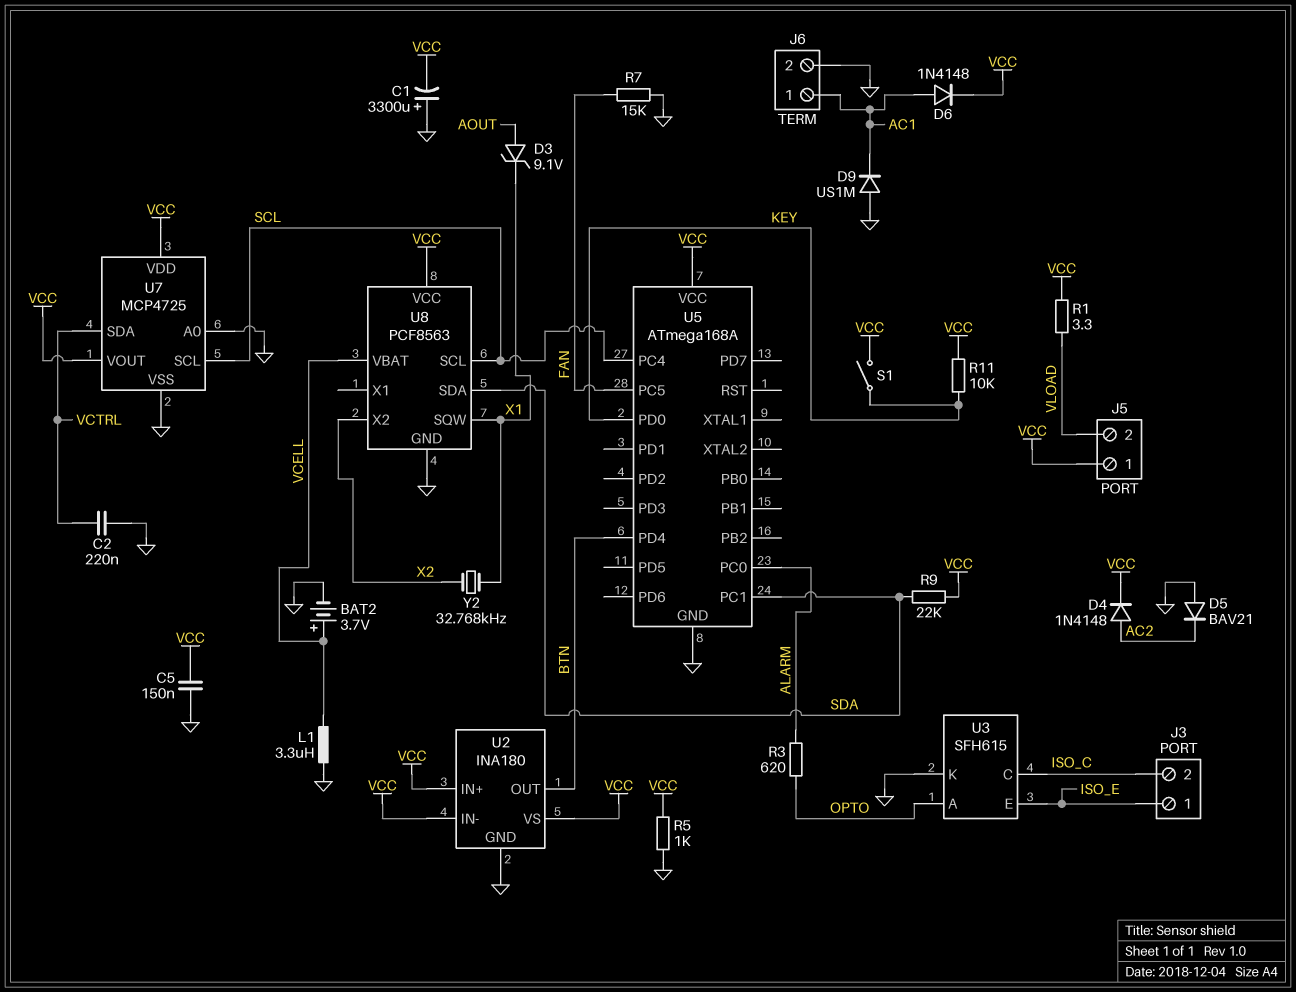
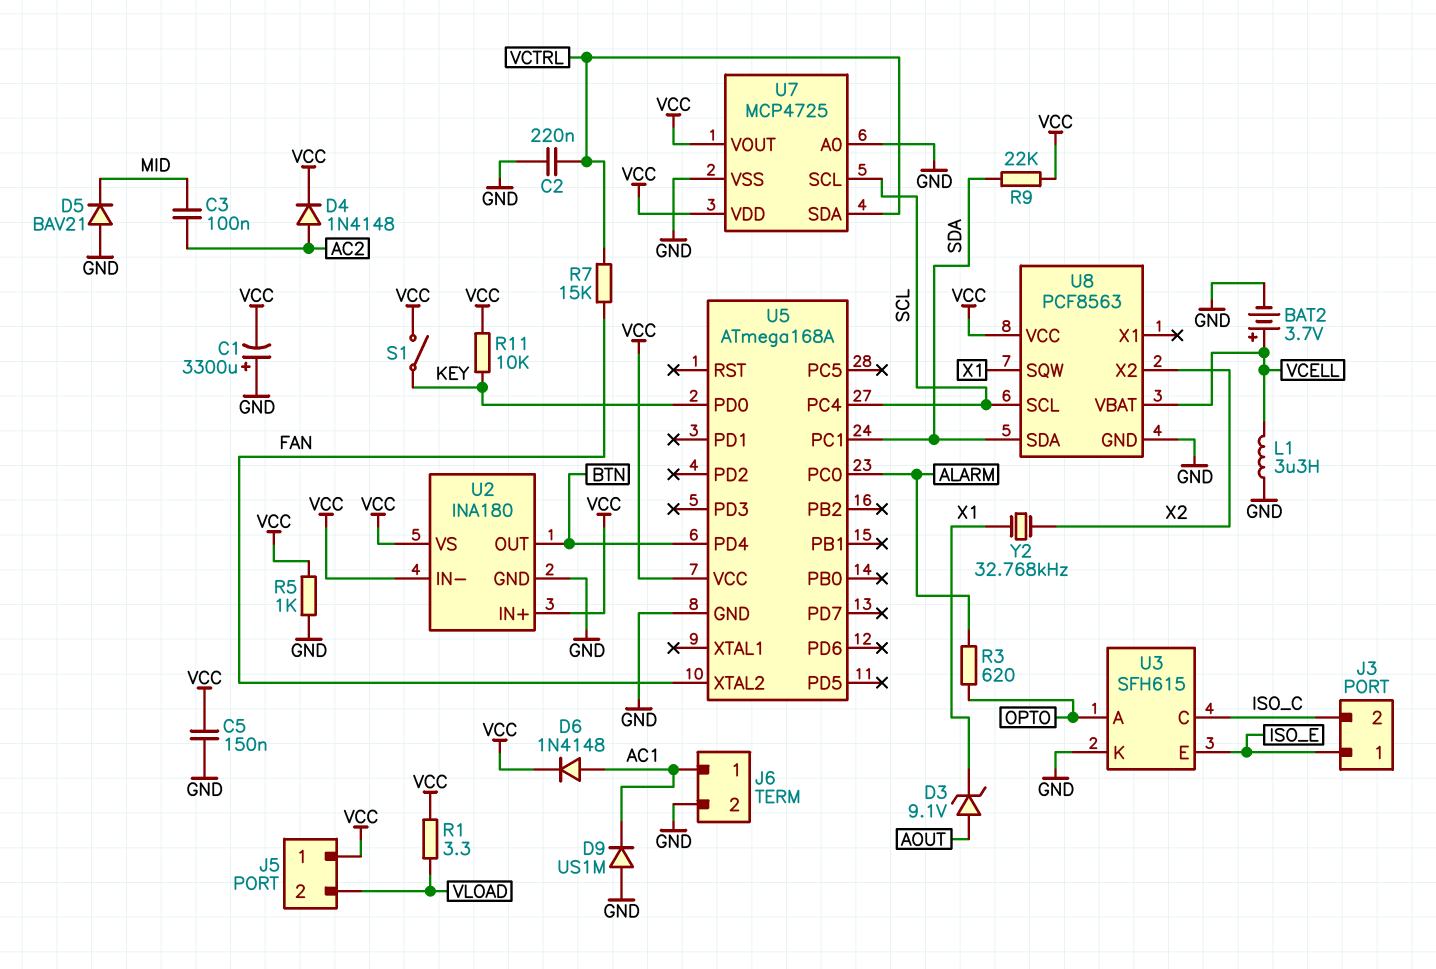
C3: none -> 100nF (AC2, MID)
D5: diode BAV21 (A GND, K AC2) -> diode BAV21 (A GND, K MID)
R7: 15k (FAN, GND) -> 15k (FAN, VCTRL)
U5 pin PC5: FAN -> none
U5 pin XTAL2: none -> FAN

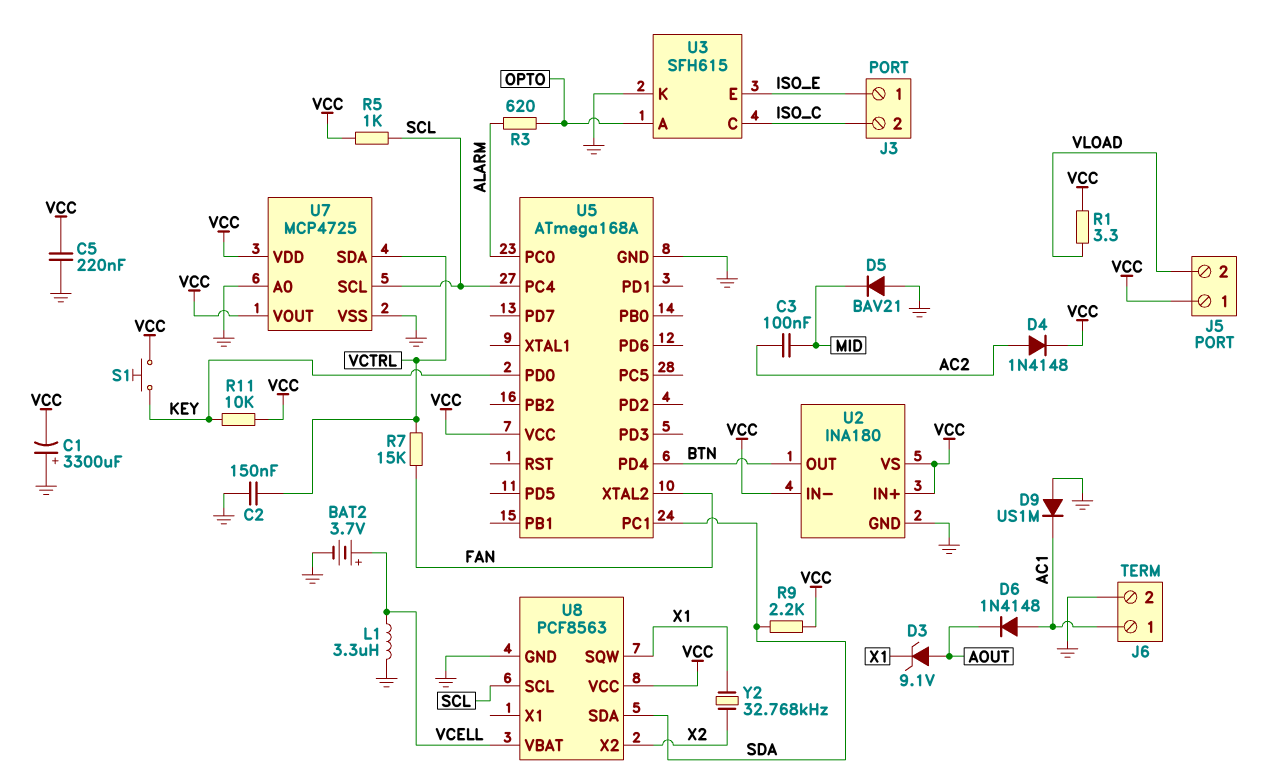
C2: 220nF (GND, VCTRL) -> 150nF (GND, VCTRL)
C5: 150nF (GND, VCC) -> 220nF (GND, VCC)
D6: diode 1N4148 (A AC1, K VCC) -> diode 1N4148 (A AC1, K AOUT)
R5: 1k (GND, VCC) -> 1k (SCL, VCC)
R9: 22k (SDA, VCC) -> 2.2k (SDA, VCC)
S1: switch (KEY, VCC) -> button (KEY, VCC)

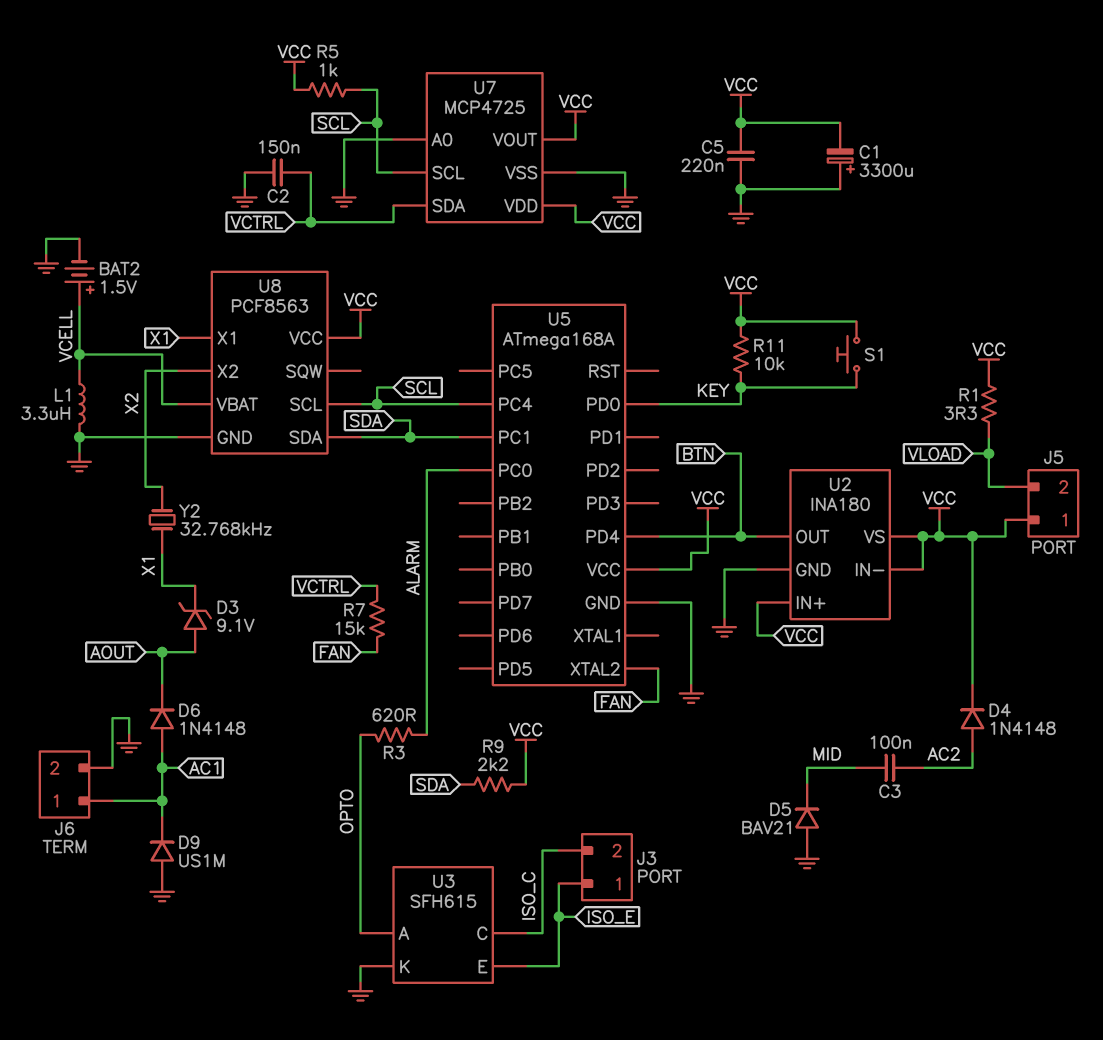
BAT2: 3.7V (plus VCELL, minus GND) -> 1.5V (plus VCELL, minus GND)
U8 pin SQW: X1 -> none
U8 pin X1: none -> X1

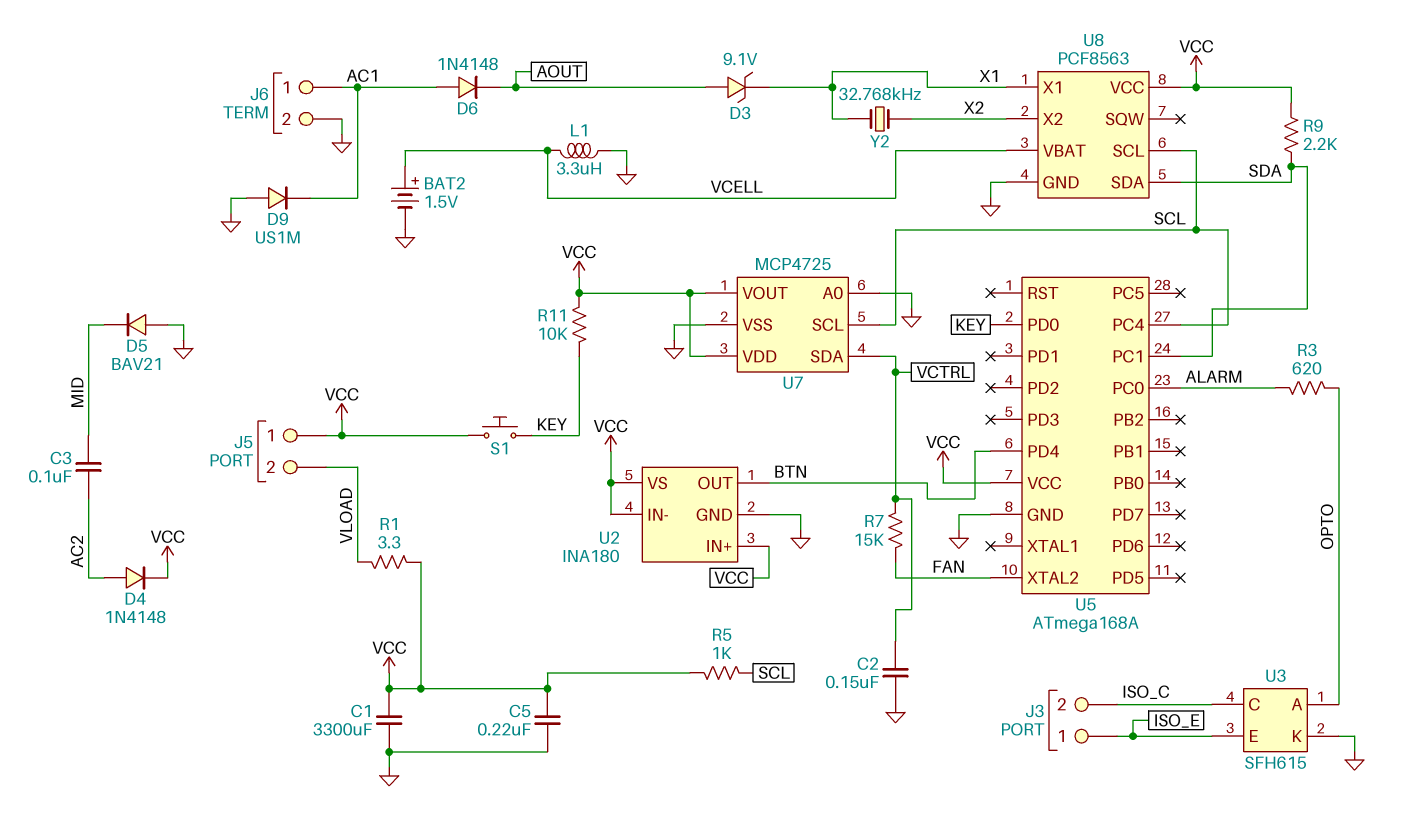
C1: 3300uF (plus GND, minus VCC) -> 3300uF (GND, VCC)

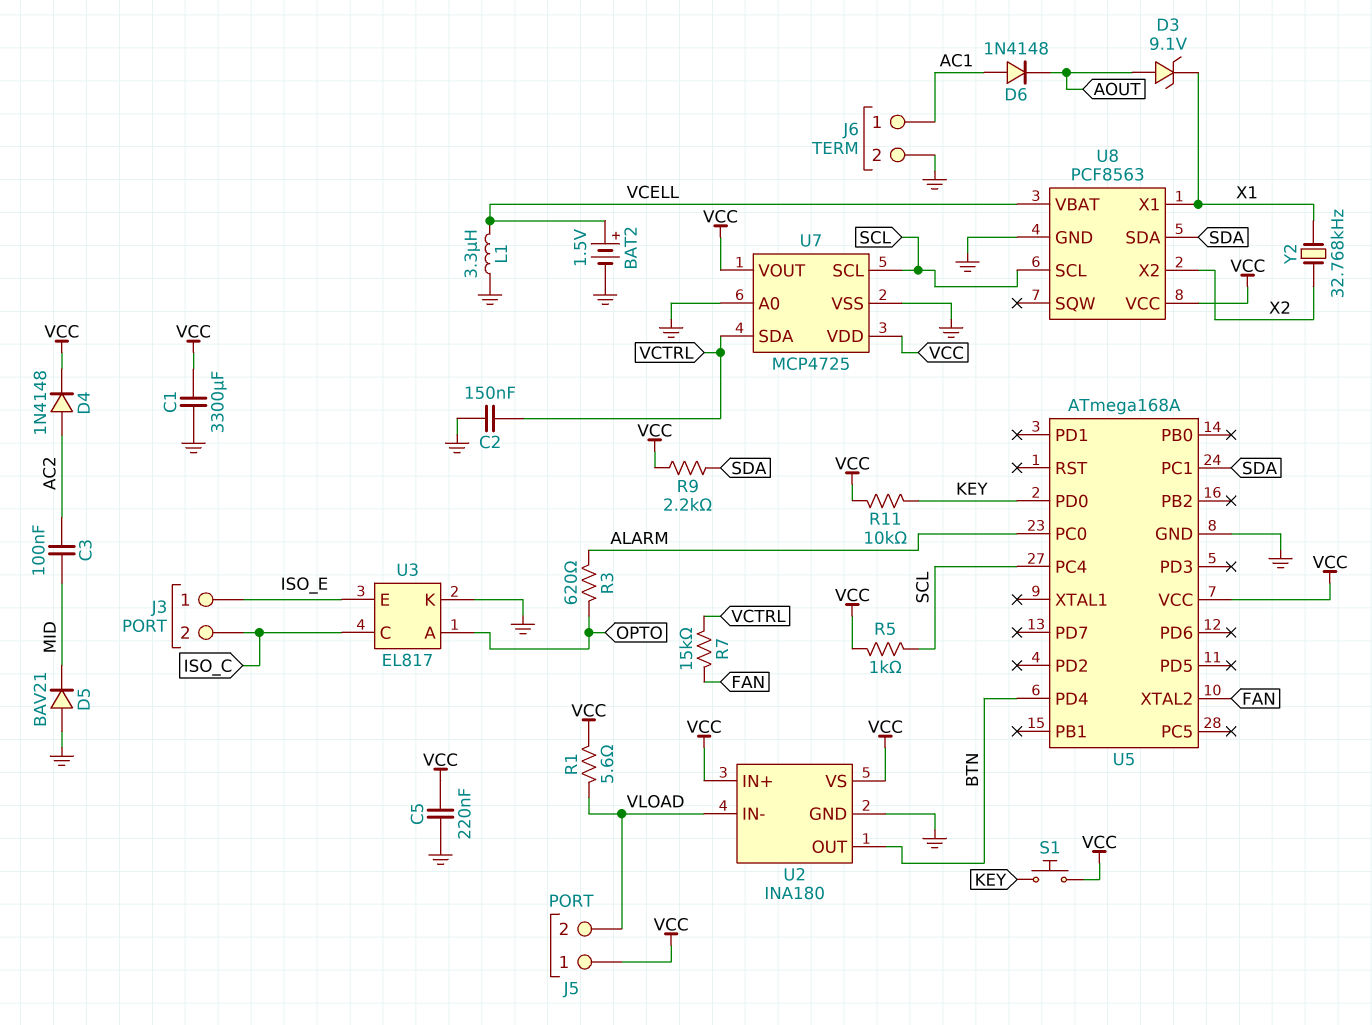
D9: diode US1M (A GND, K AC1) -> none
R1: 3.3 (VCC, VLOAD) -> 5.6 (VCC, VLOAD)
U2 pin IN-: VCC -> VLOAD
U3: SFH615 -> EL817

